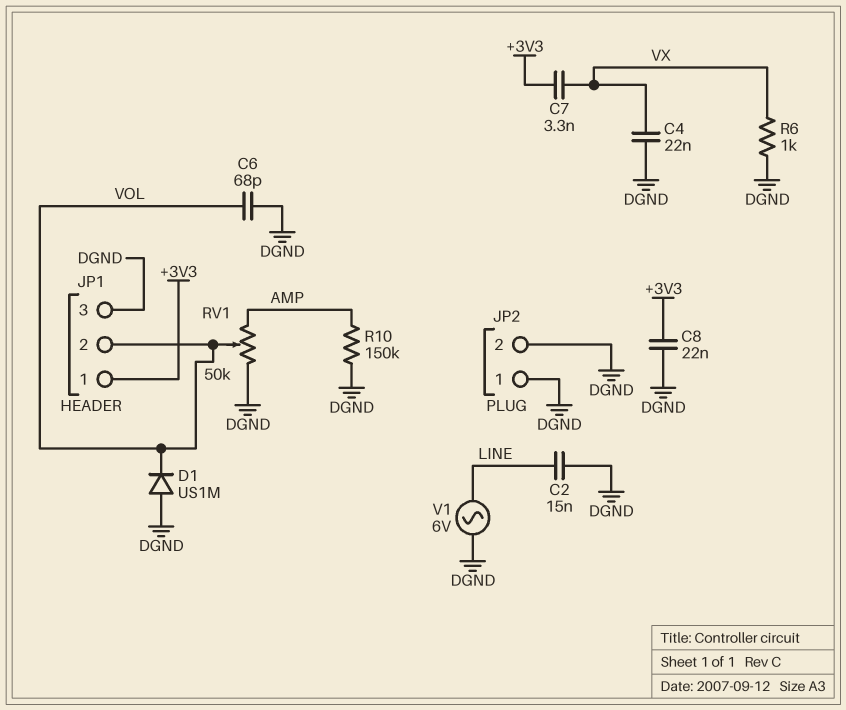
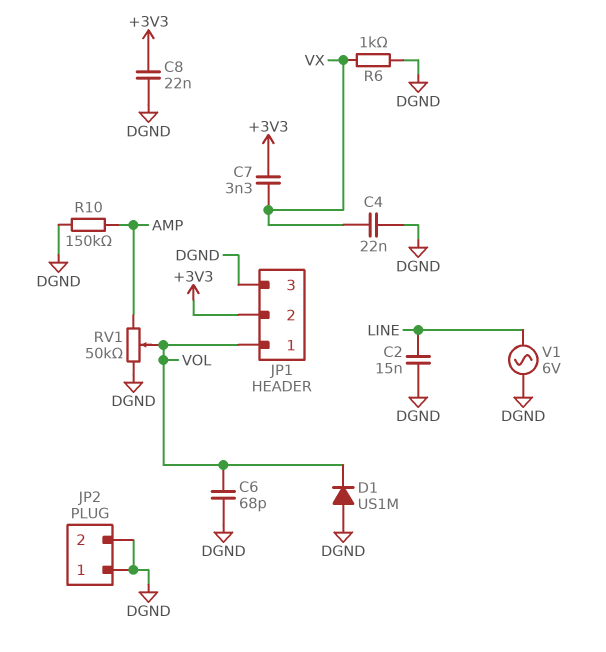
JP1 pin 1: +3V3 -> VOL
JP1 pin 2: VOL -> +3V3

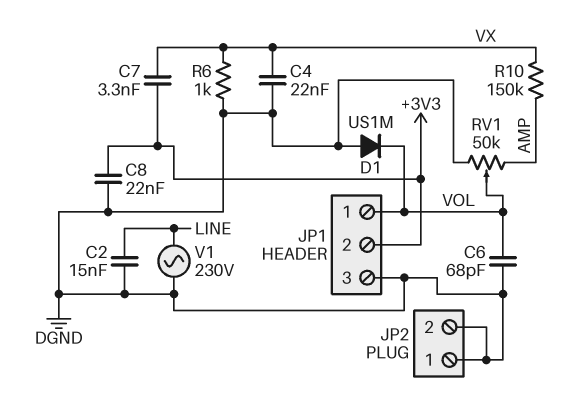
R10: 150k (AMP, DGND) -> 150k (AMP, VX)
V1: AC 6V (DGND, LINE) -> AC 230V (DGND, LINE)

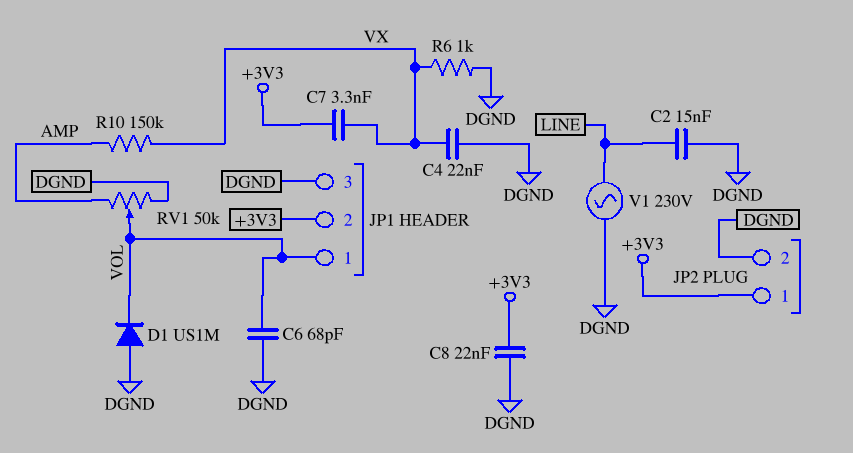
JP2 pin 1: DGND -> +3V3

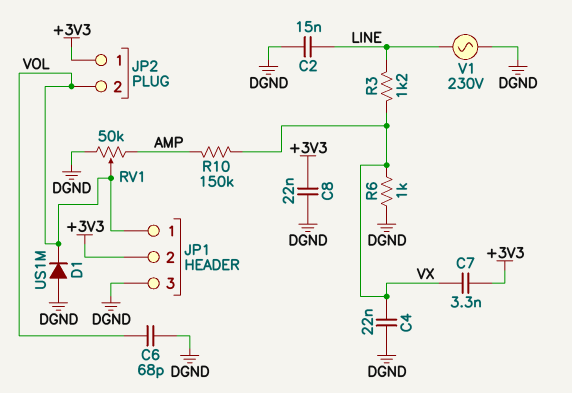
JP2 pin 2: DGND -> VOL
R3: none -> 1.2k (LINE, VX)

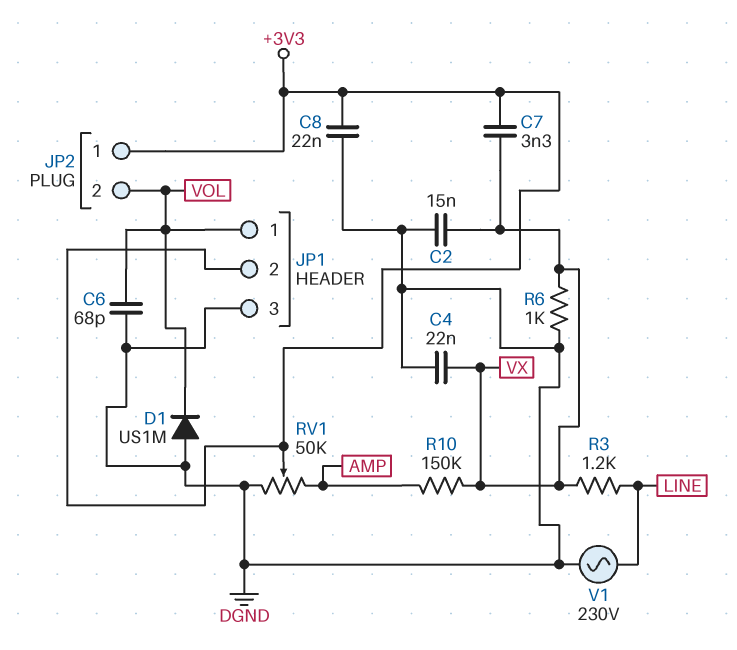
C2: 15nF (DGND, LINE) -> 15nF (DGND, VX)
RV1: 50k (AMP, DGND, wiper VOL) -> 50k (AMP, DGND, wiper +3V3)

